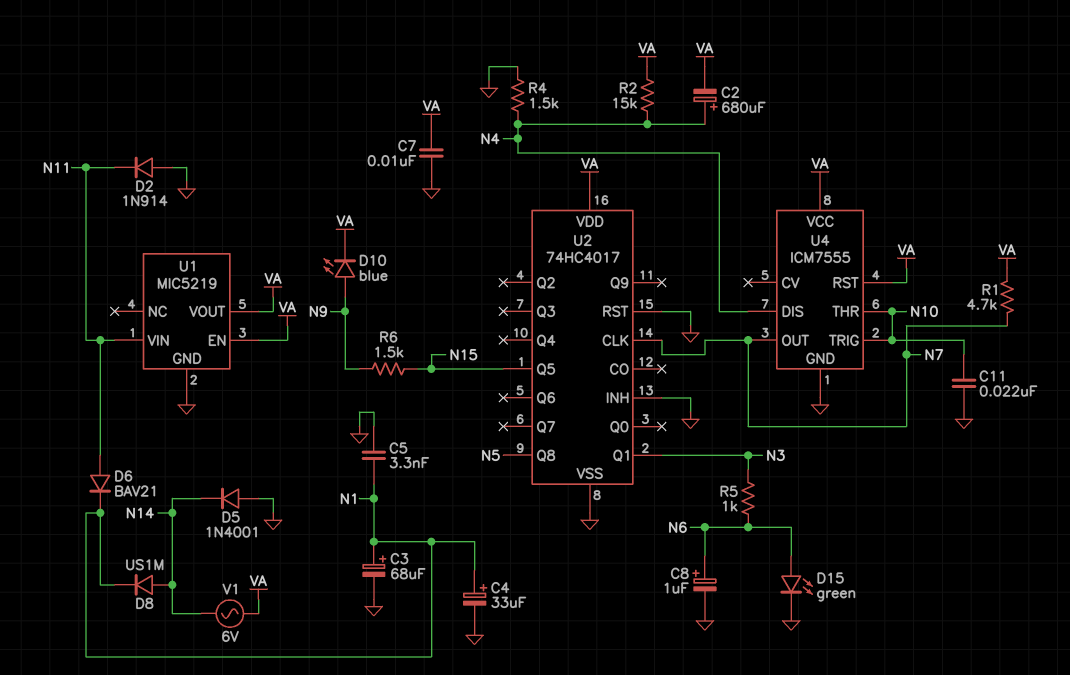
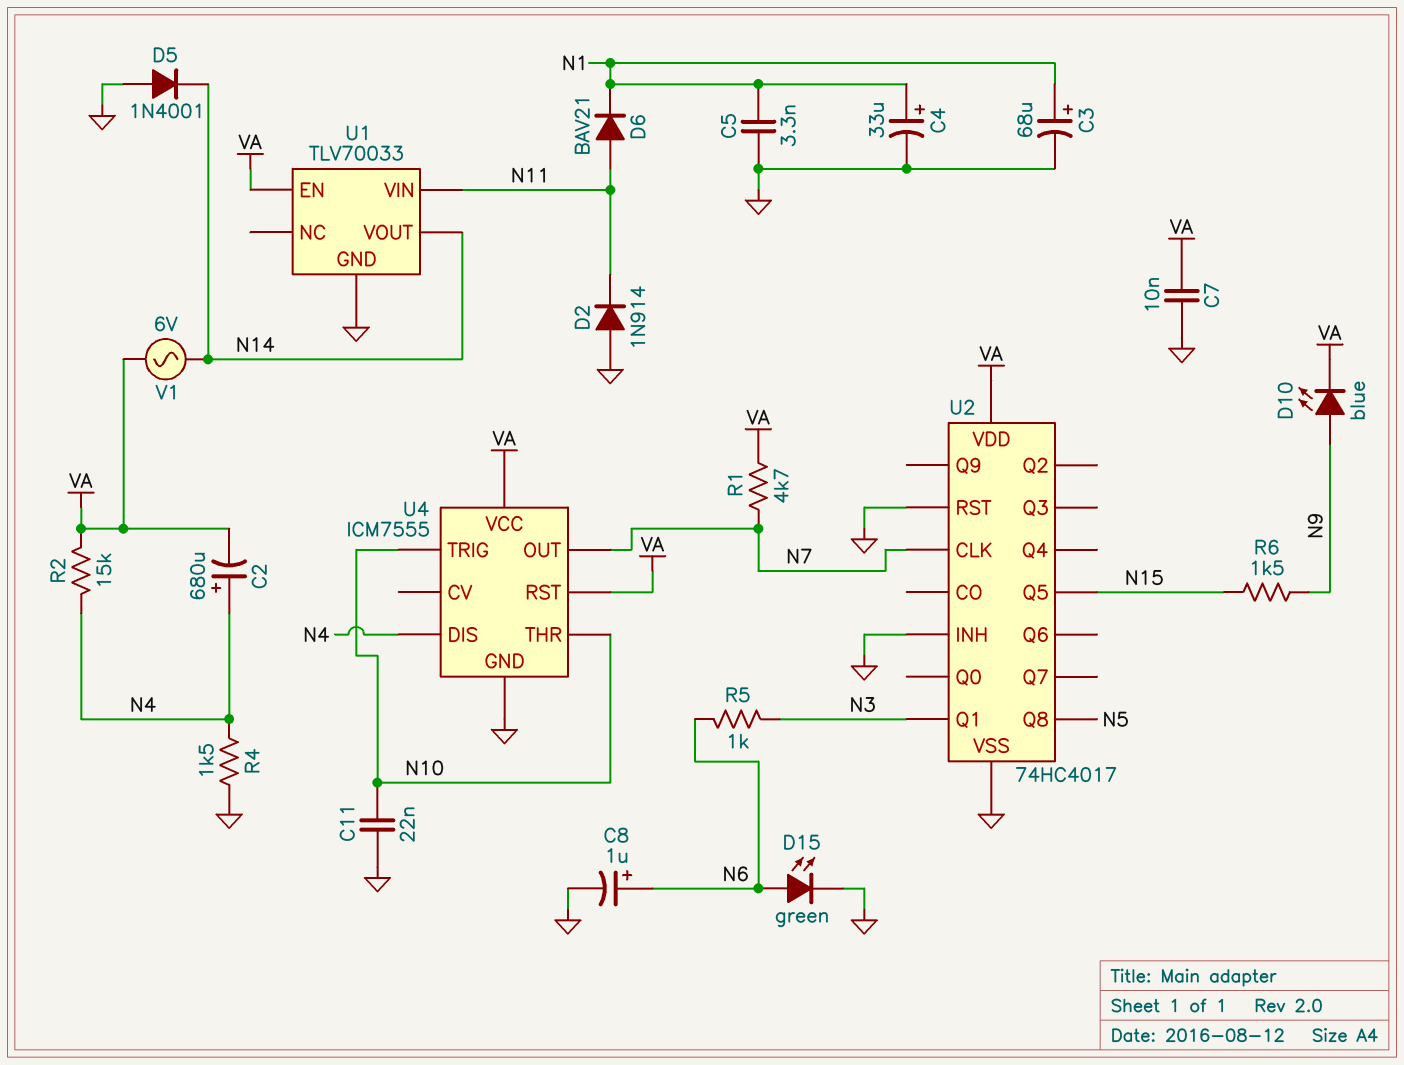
D8: diode US1M (A N14, K N1) -> none
U1: MIC5219 -> TLV70033
U1 pin VOUT: VA -> N14

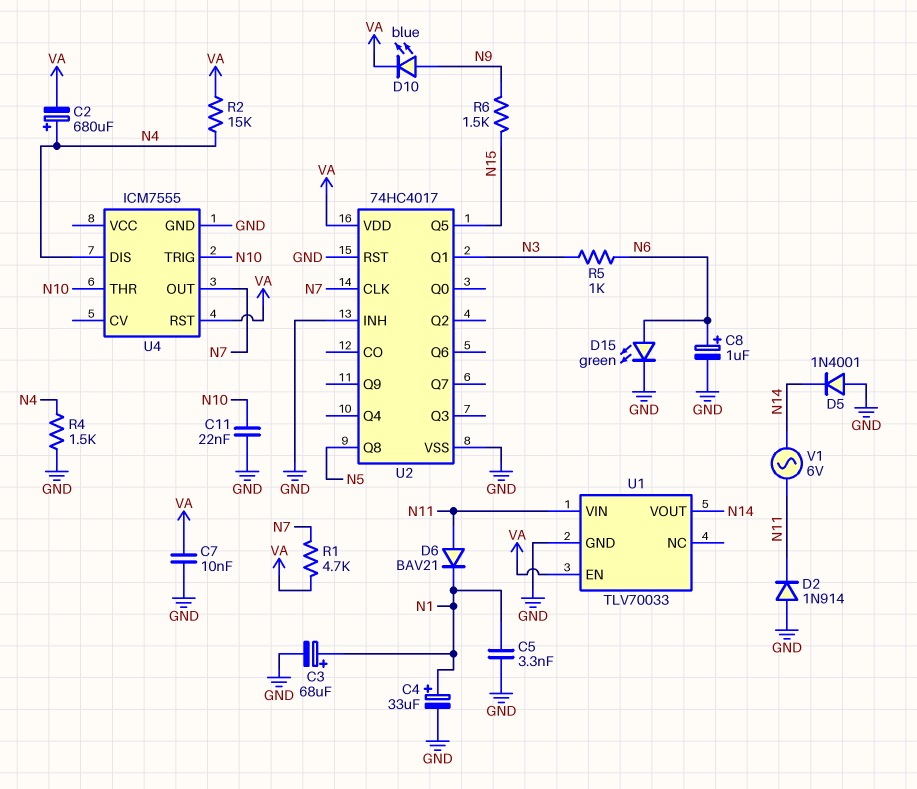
U4 pin VCC: VA -> none
V1: AC 6V (N14, VA) -> AC 6V (N11, N14)

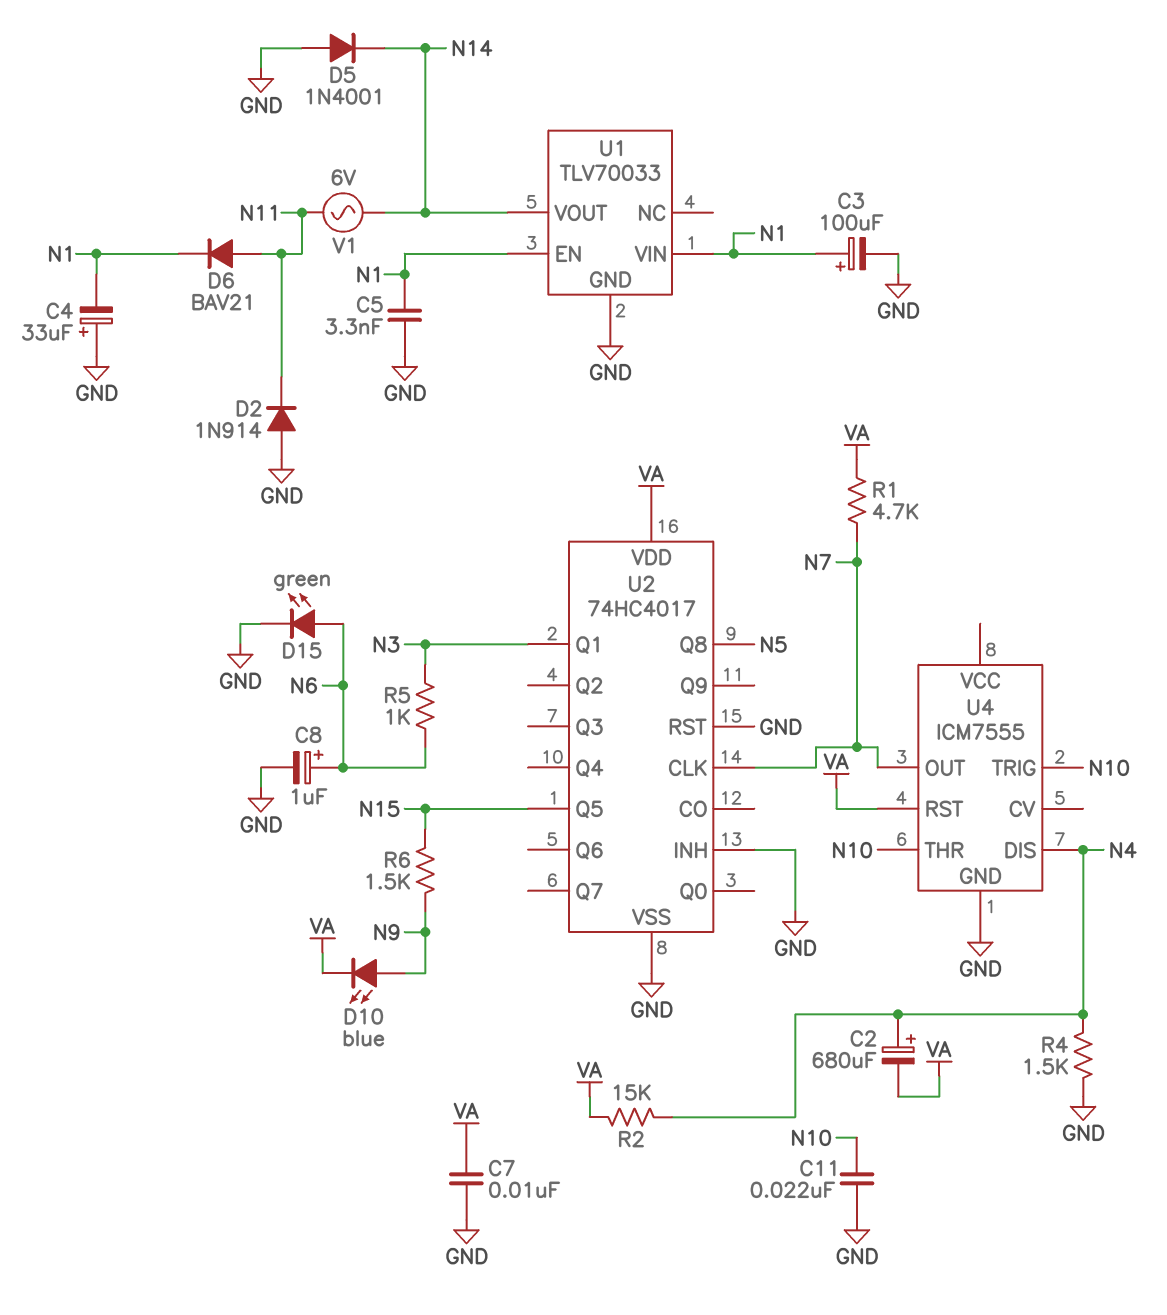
C3: 68uF (plus N1, minus GND) -> 100uF (plus N1, minus GND)
C4: 33uF (plus N1, minus GND) -> 33uF (plus GND, minus N1)
U1 pin EN: VA -> N1
U1 pin VIN: N11 -> N1

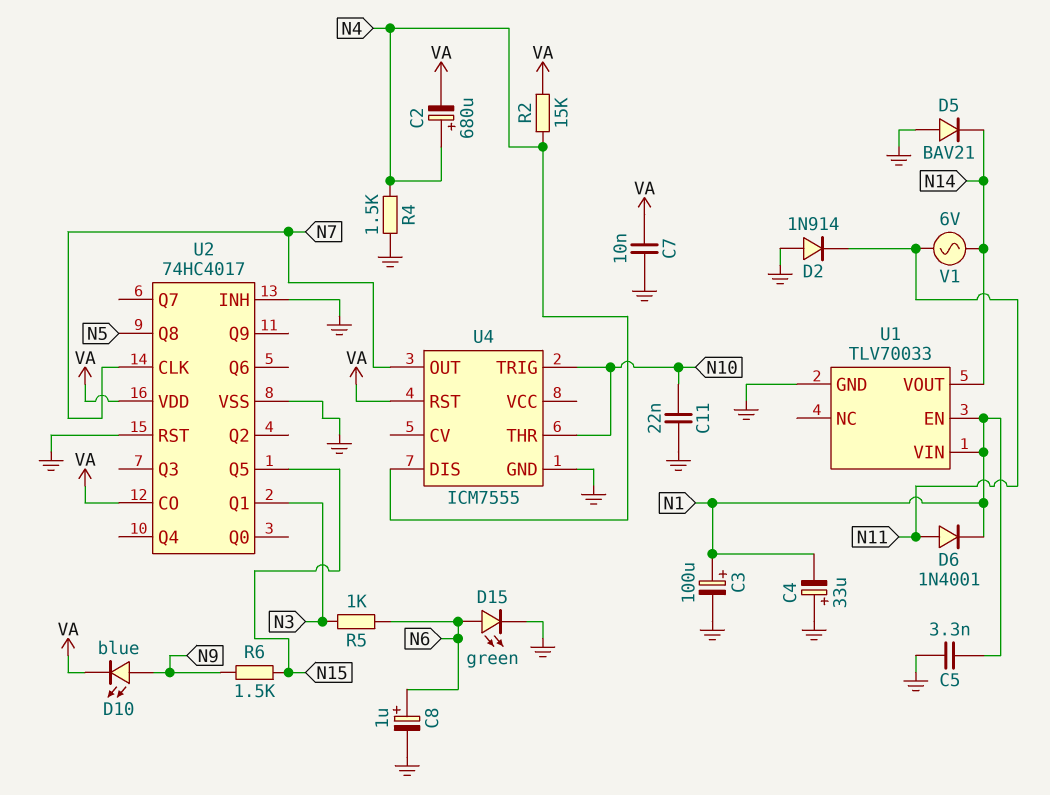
D5: diode 1N4001 (A GND, K N14) -> diode BAV21 (A GND, K N14)
D6: diode BAV21 (A N11, K N1) -> diode 1N4001 (A N11, K N1)
R1: 4.7k (N7, VA) -> none
U2 pin CO: none -> VA

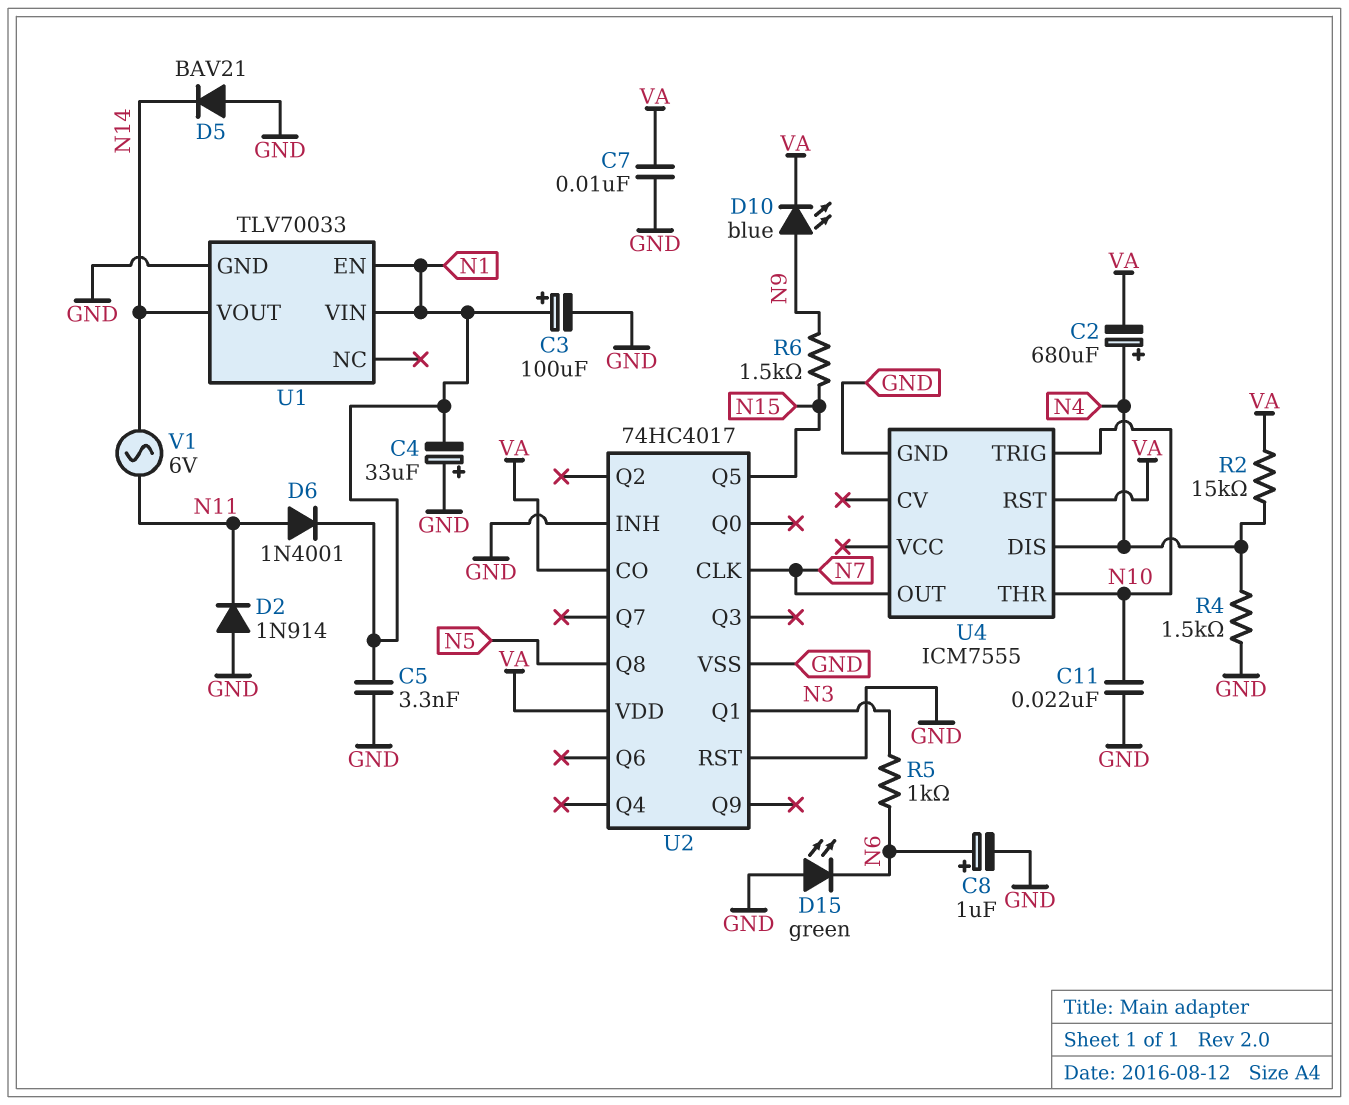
D15: LED green (A N6, K GND) -> LED green (A GND, K N6)

